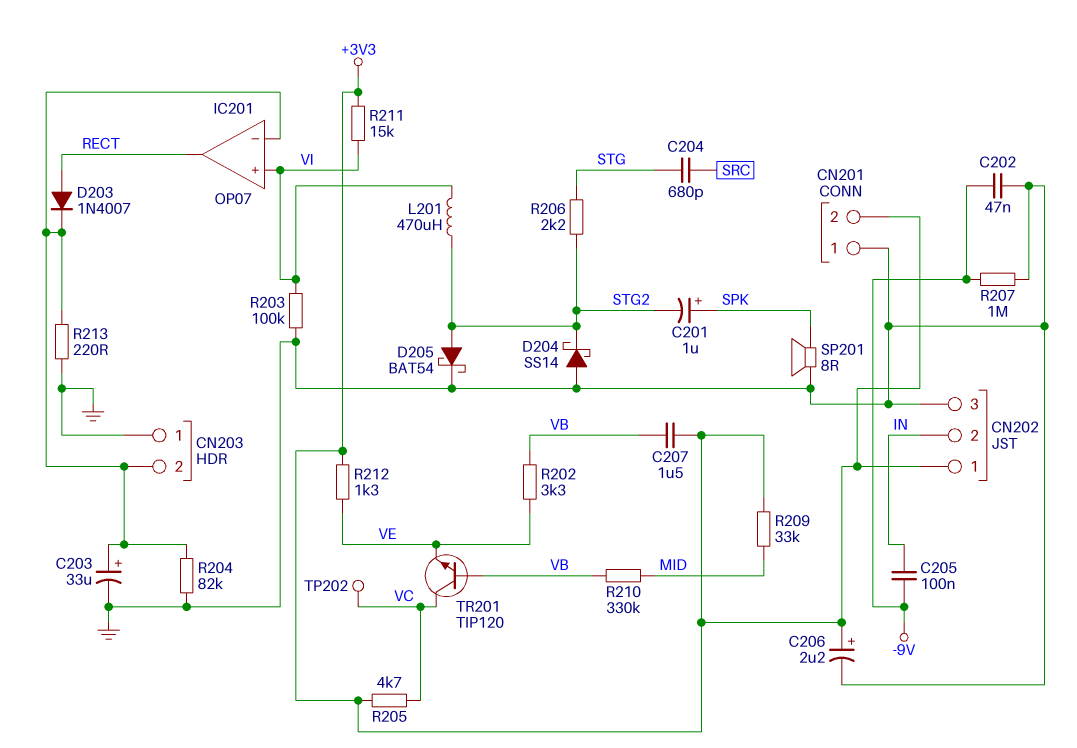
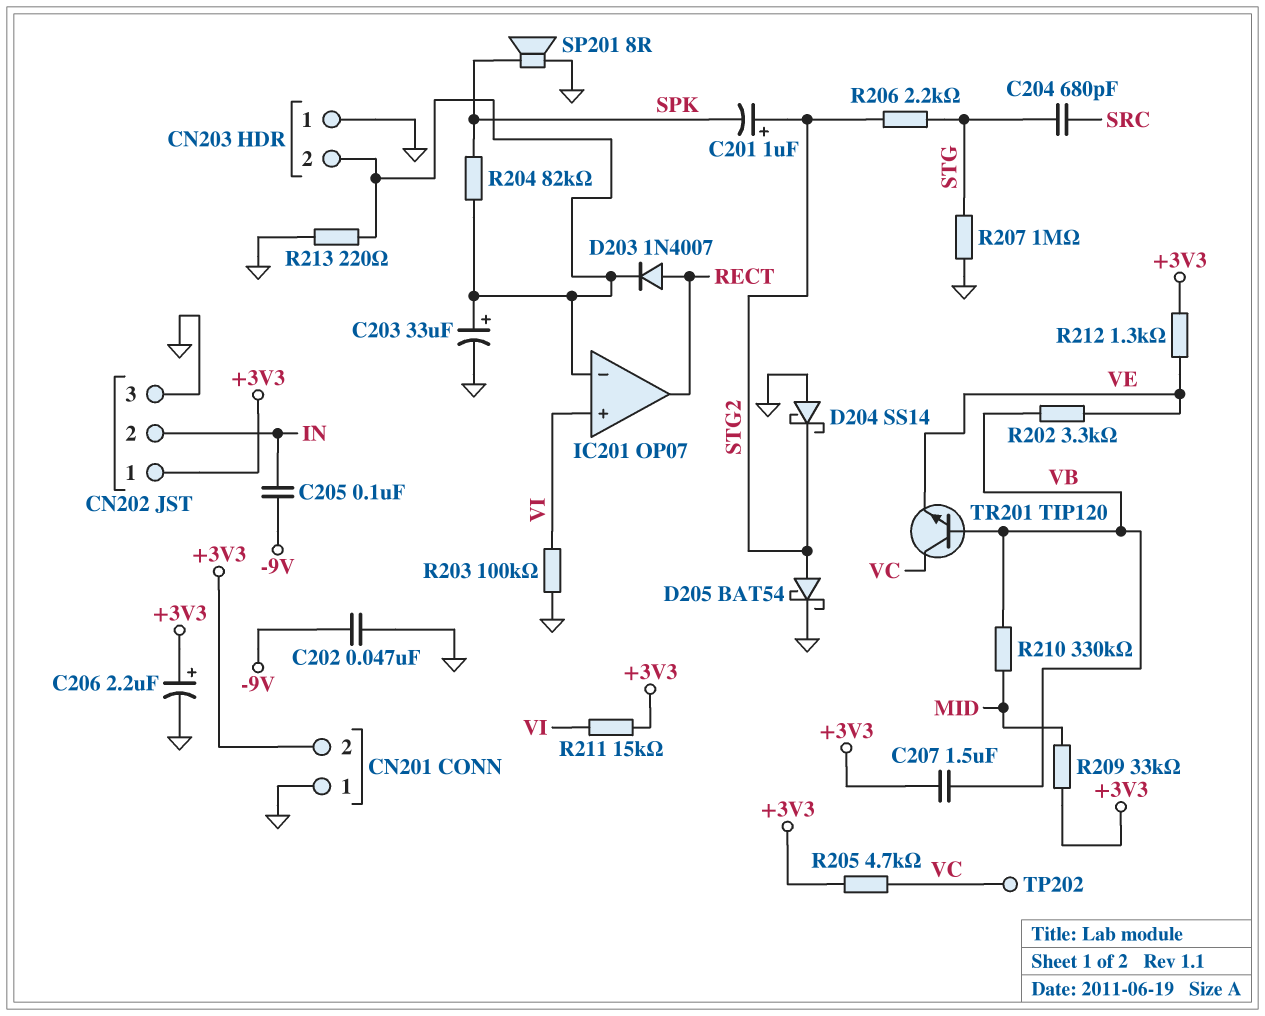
C201: 1uF (plus SPK, minus STG2) -> 1uF (plus STG2, minus SPK)
L201: 470uH (STG2, VI) -> none
R204: 82k (CN203/2, GND) -> 82k (CN203/2, SPK)
R207: 1M (-9V, GND) -> 1M (GND, STG)

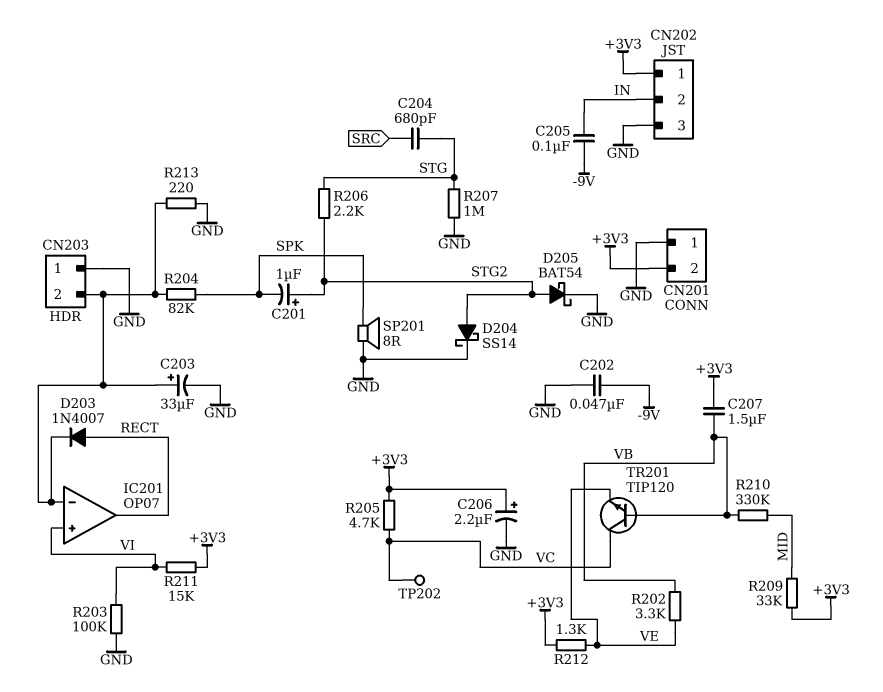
D204: schottky SS14 (A GND, K STG2) -> schottky SS14 (A STG2, K GND)

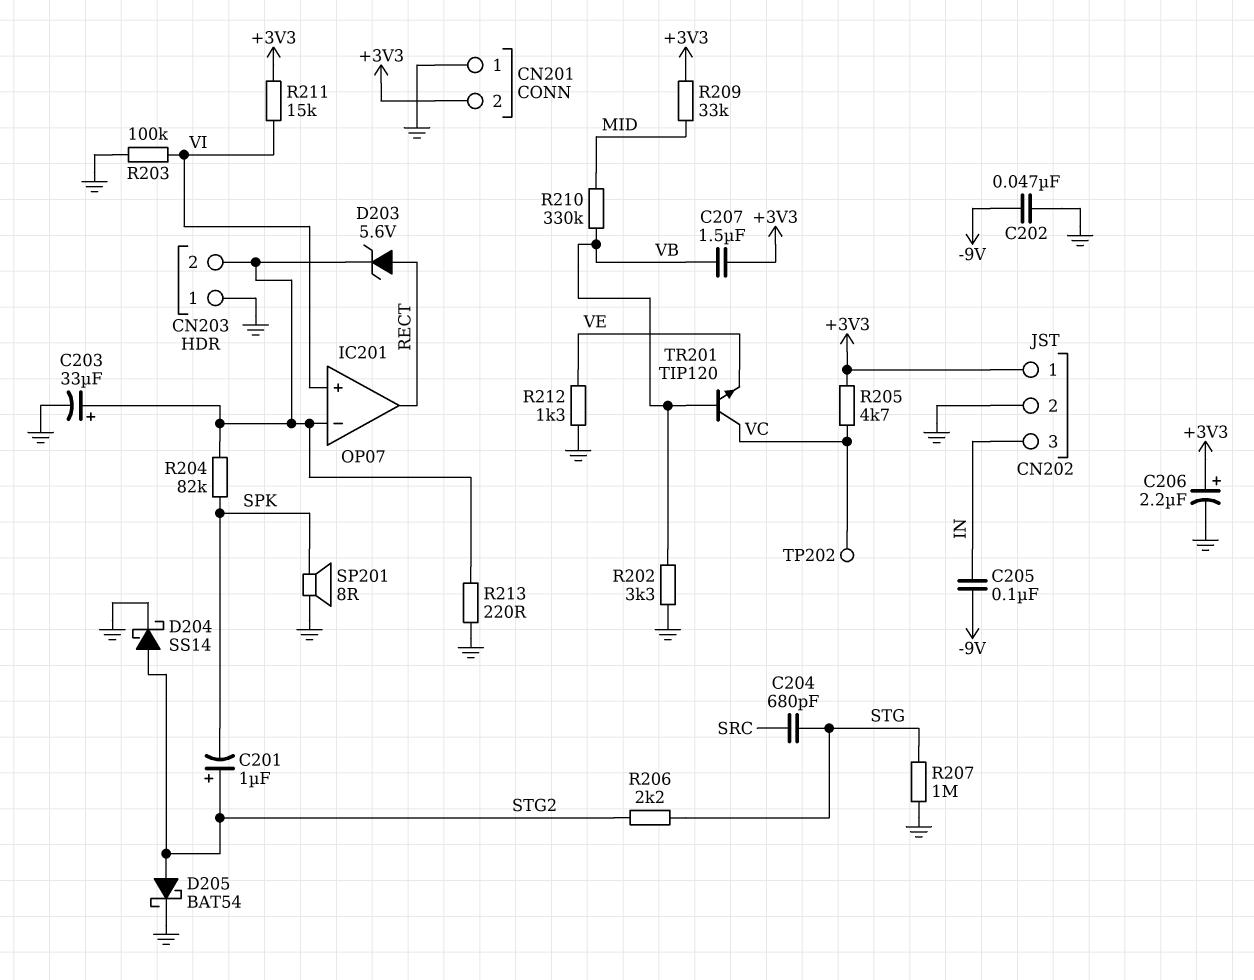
CN202 pin 2: IN -> GND
CN202 pin 3: GND -> IN
D203: diode 1N4007 (A RECT, K CN203/2) -> zener 5.6V (A RECT, K CN203/2)
R202: 3.3k (VB, VE) -> 3.3k (GND, VB)
R212: 1.3k (+3V3, VE) -> 1.3k (GND, VE)

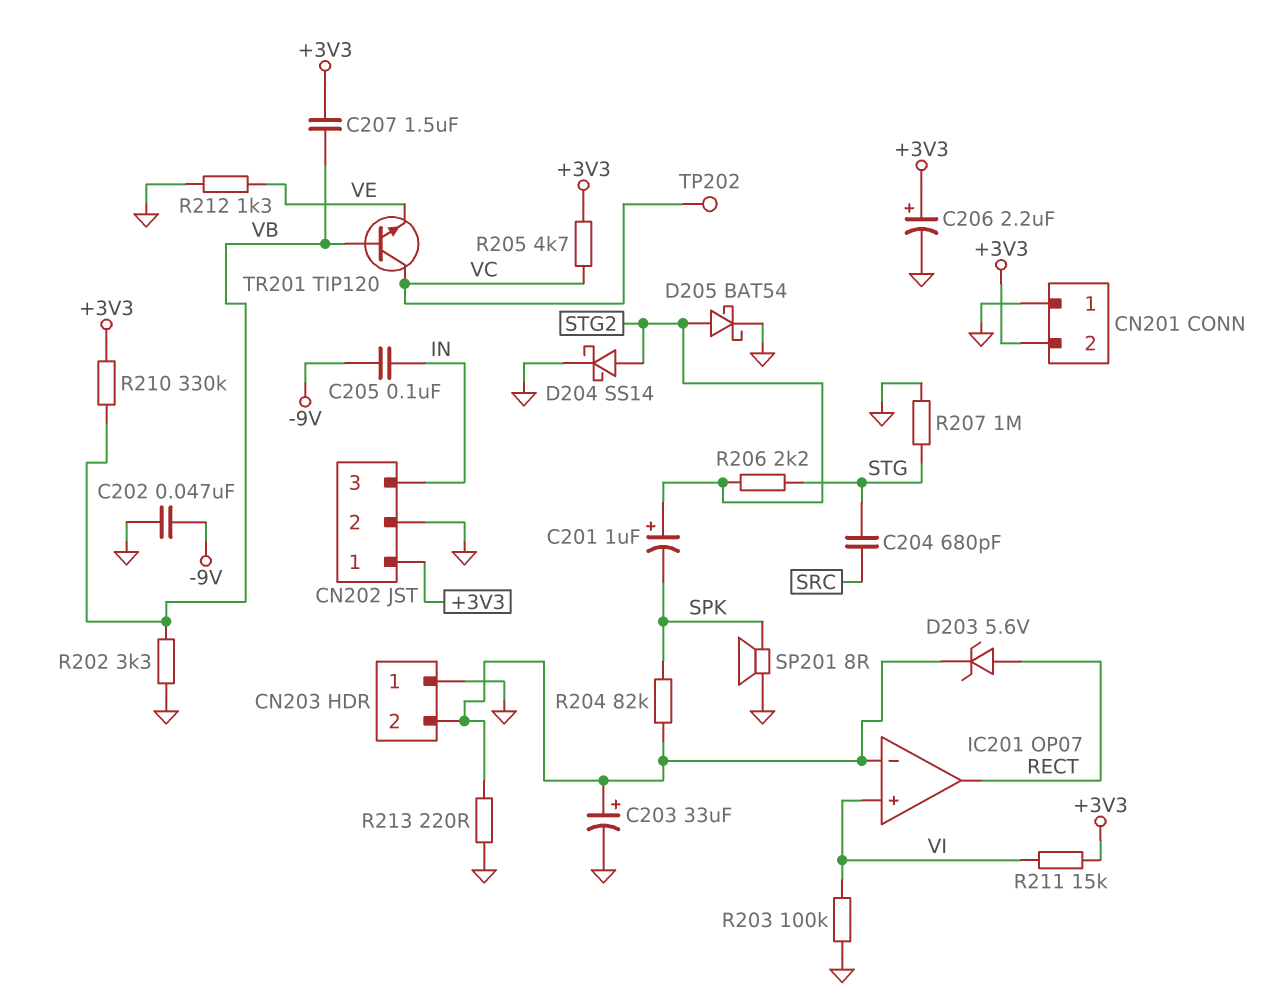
R209: 33k (+3V3, MID) -> none
R210: 330k (MID, VB) -> 330k (+3V3, VB)

